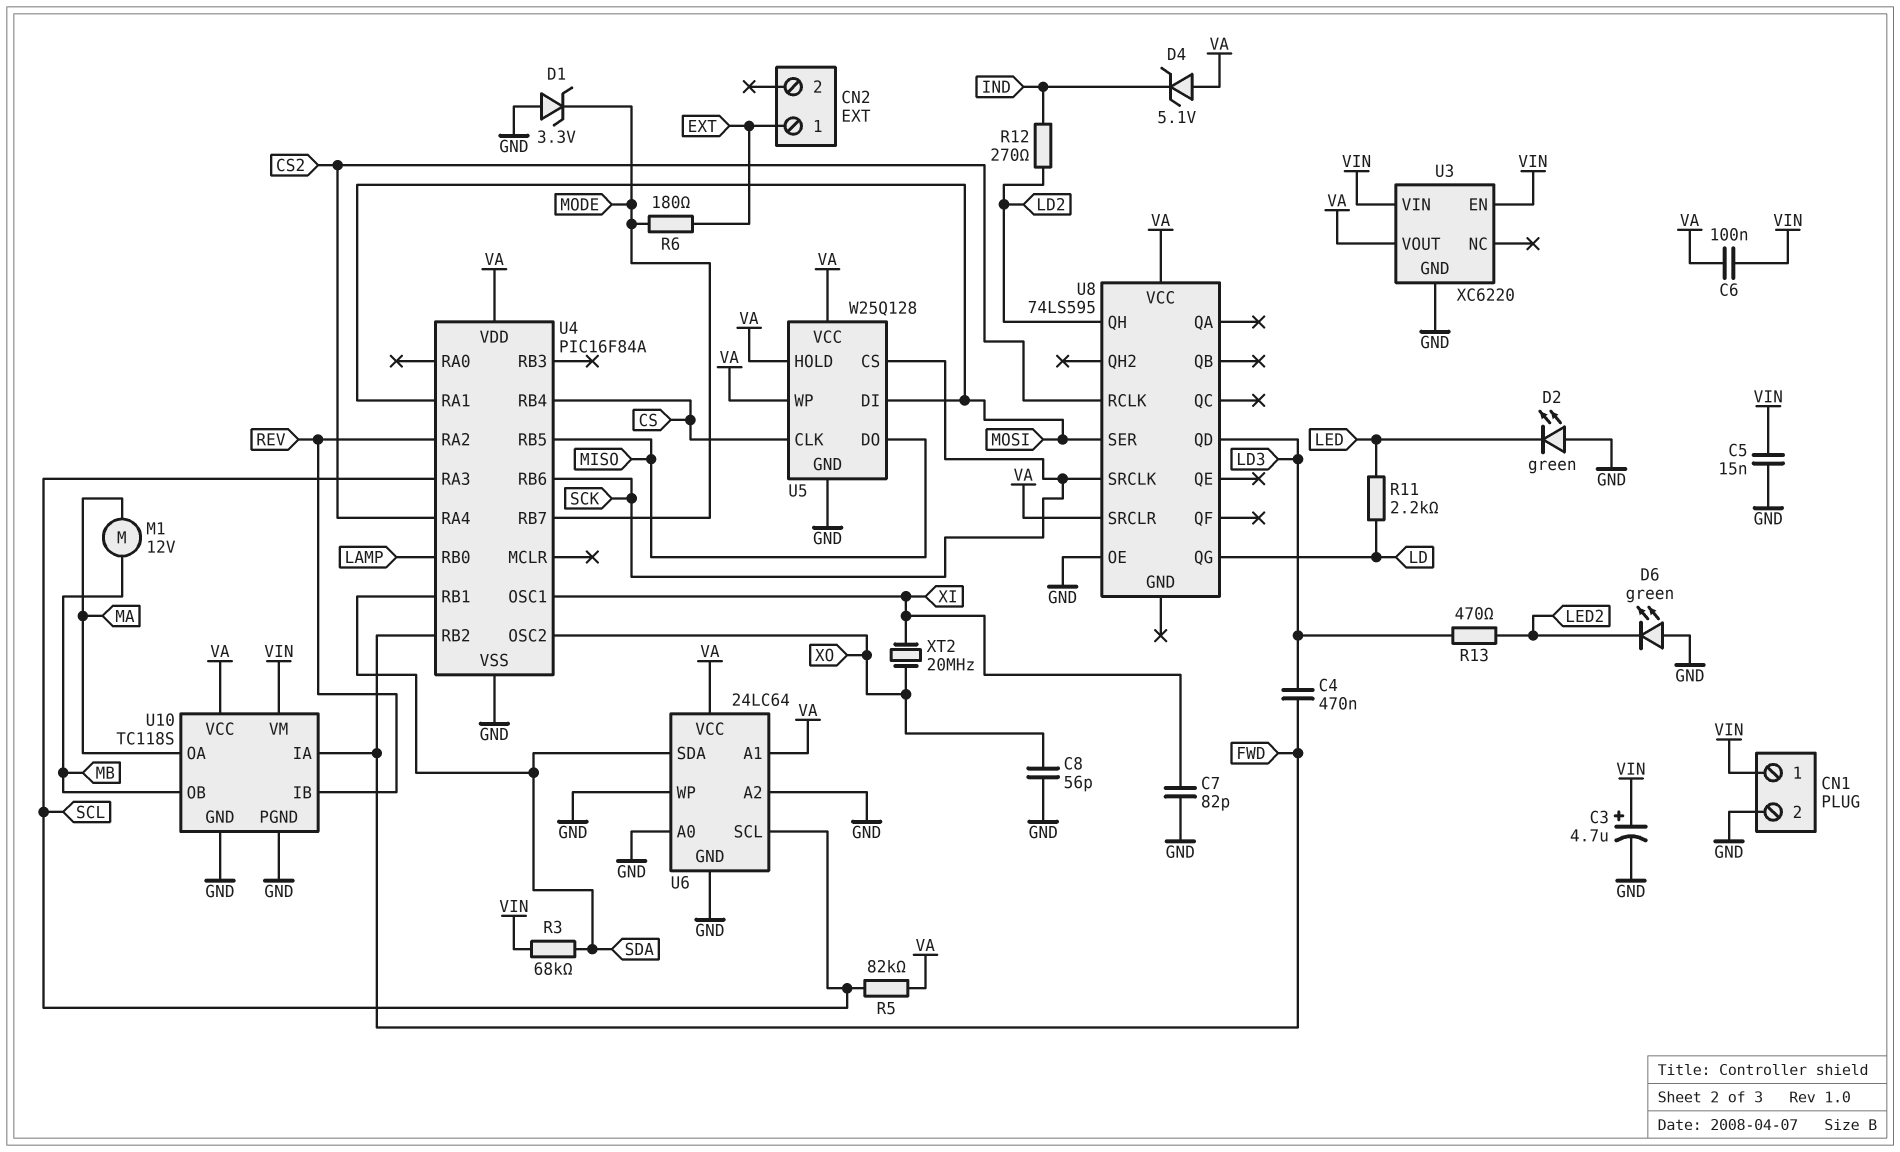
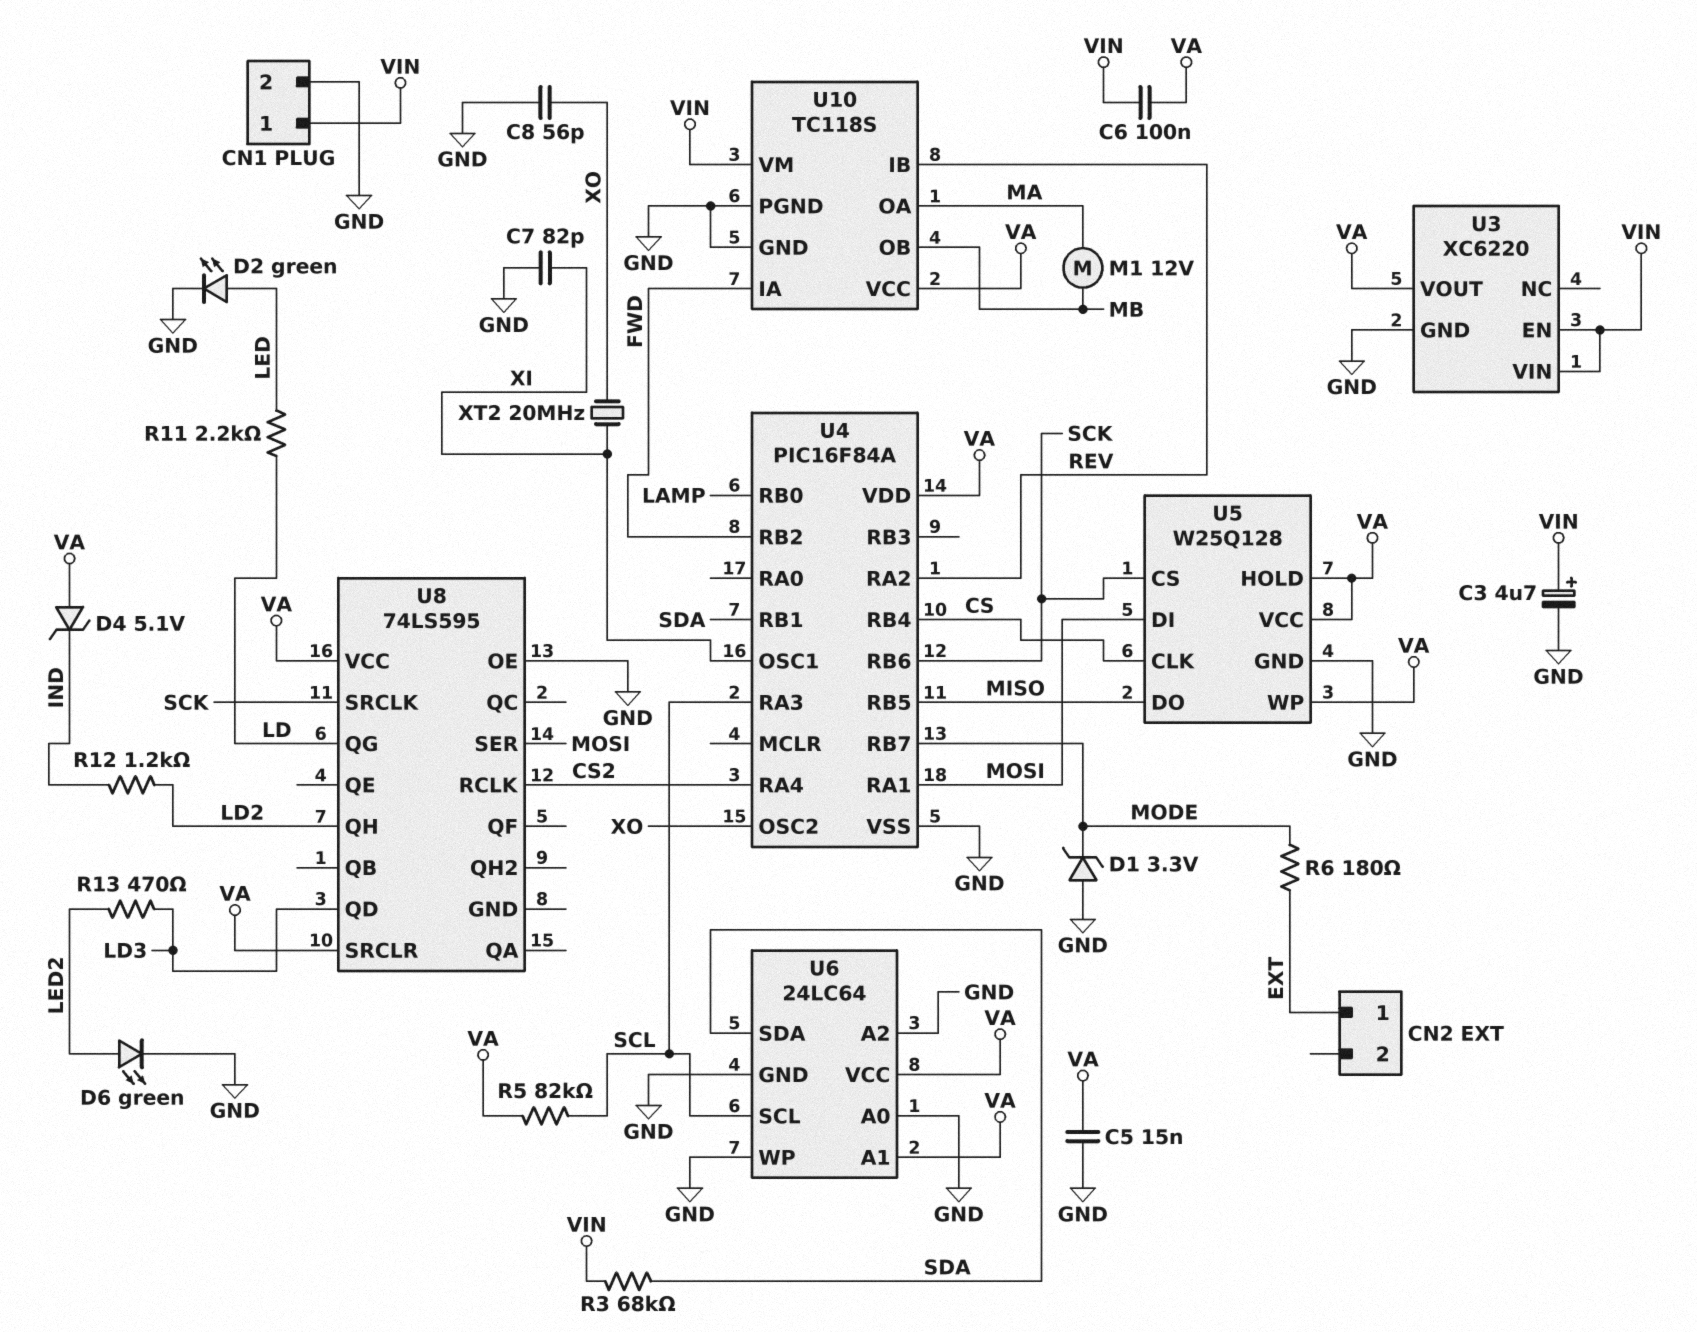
C4: 470nF (FWD, LD3) -> none
C5: 15nF (GND, VIN) -> 15nF (GND, VA)
D2: LED green (A GND, K LED) -> LED green (A LED, K GND)
D6: LED green (A GND, K LED2) -> LED green (A LED2, K GND)
R12: 270 (IND, LD2) -> 1.2k (IND, LD2)

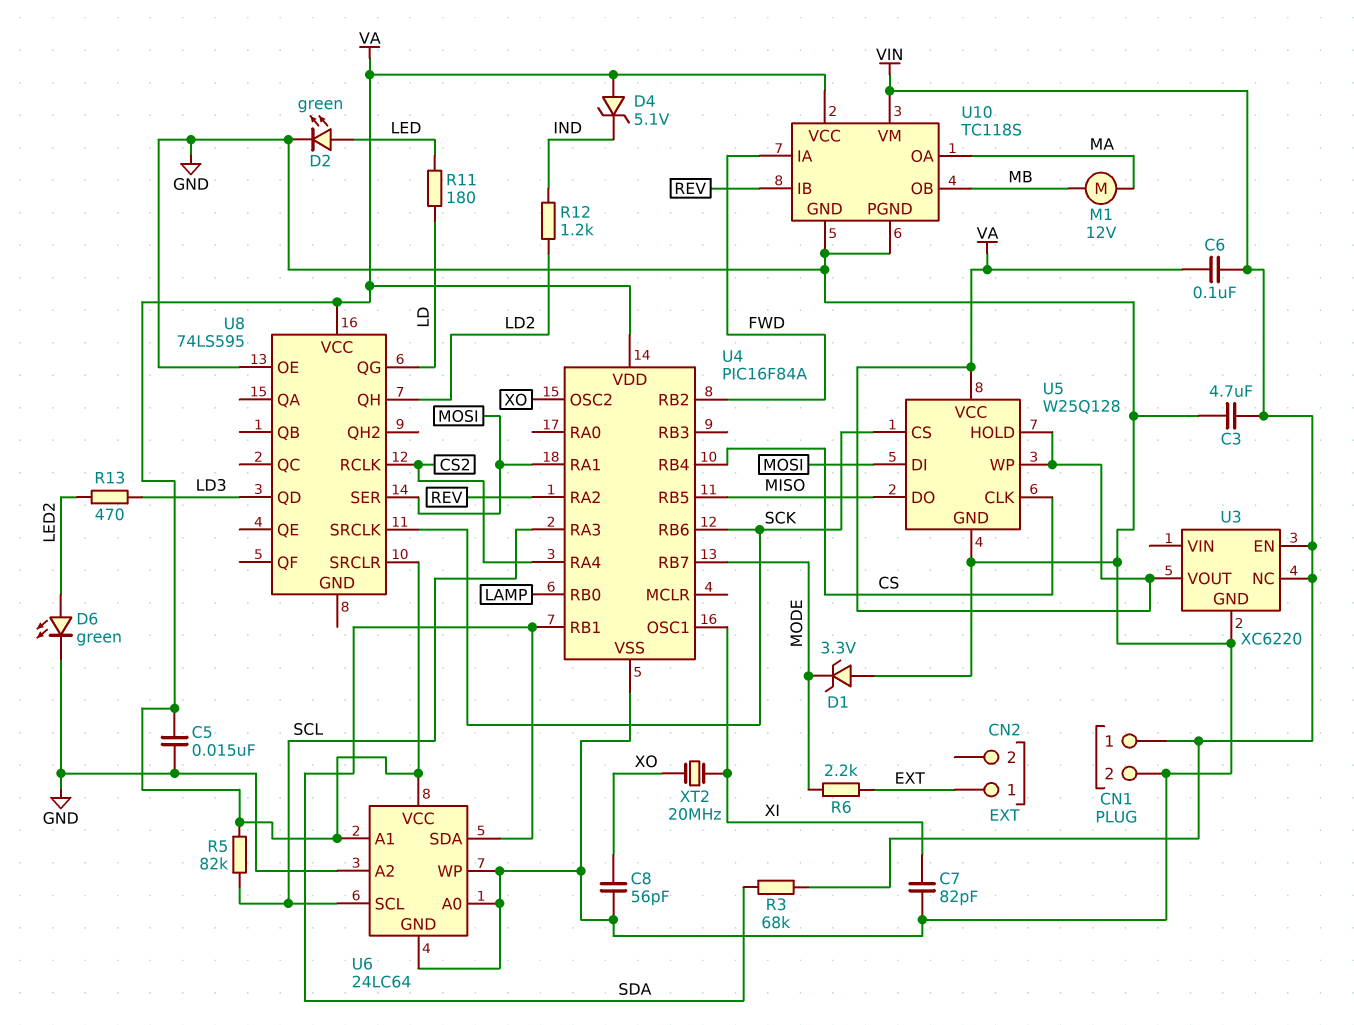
C3: 4.7uF (plus VIN, minus GND) -> 4.7uF (GND, VIN)
R6: 180 (EXT, MODE) -> 2.2k (EXT, MODE)
R11: 2.2k (LD, LED) -> 180 (LD, LED)
U3 pin NC: none -> VIN
U3 pin VIN: VIN -> none

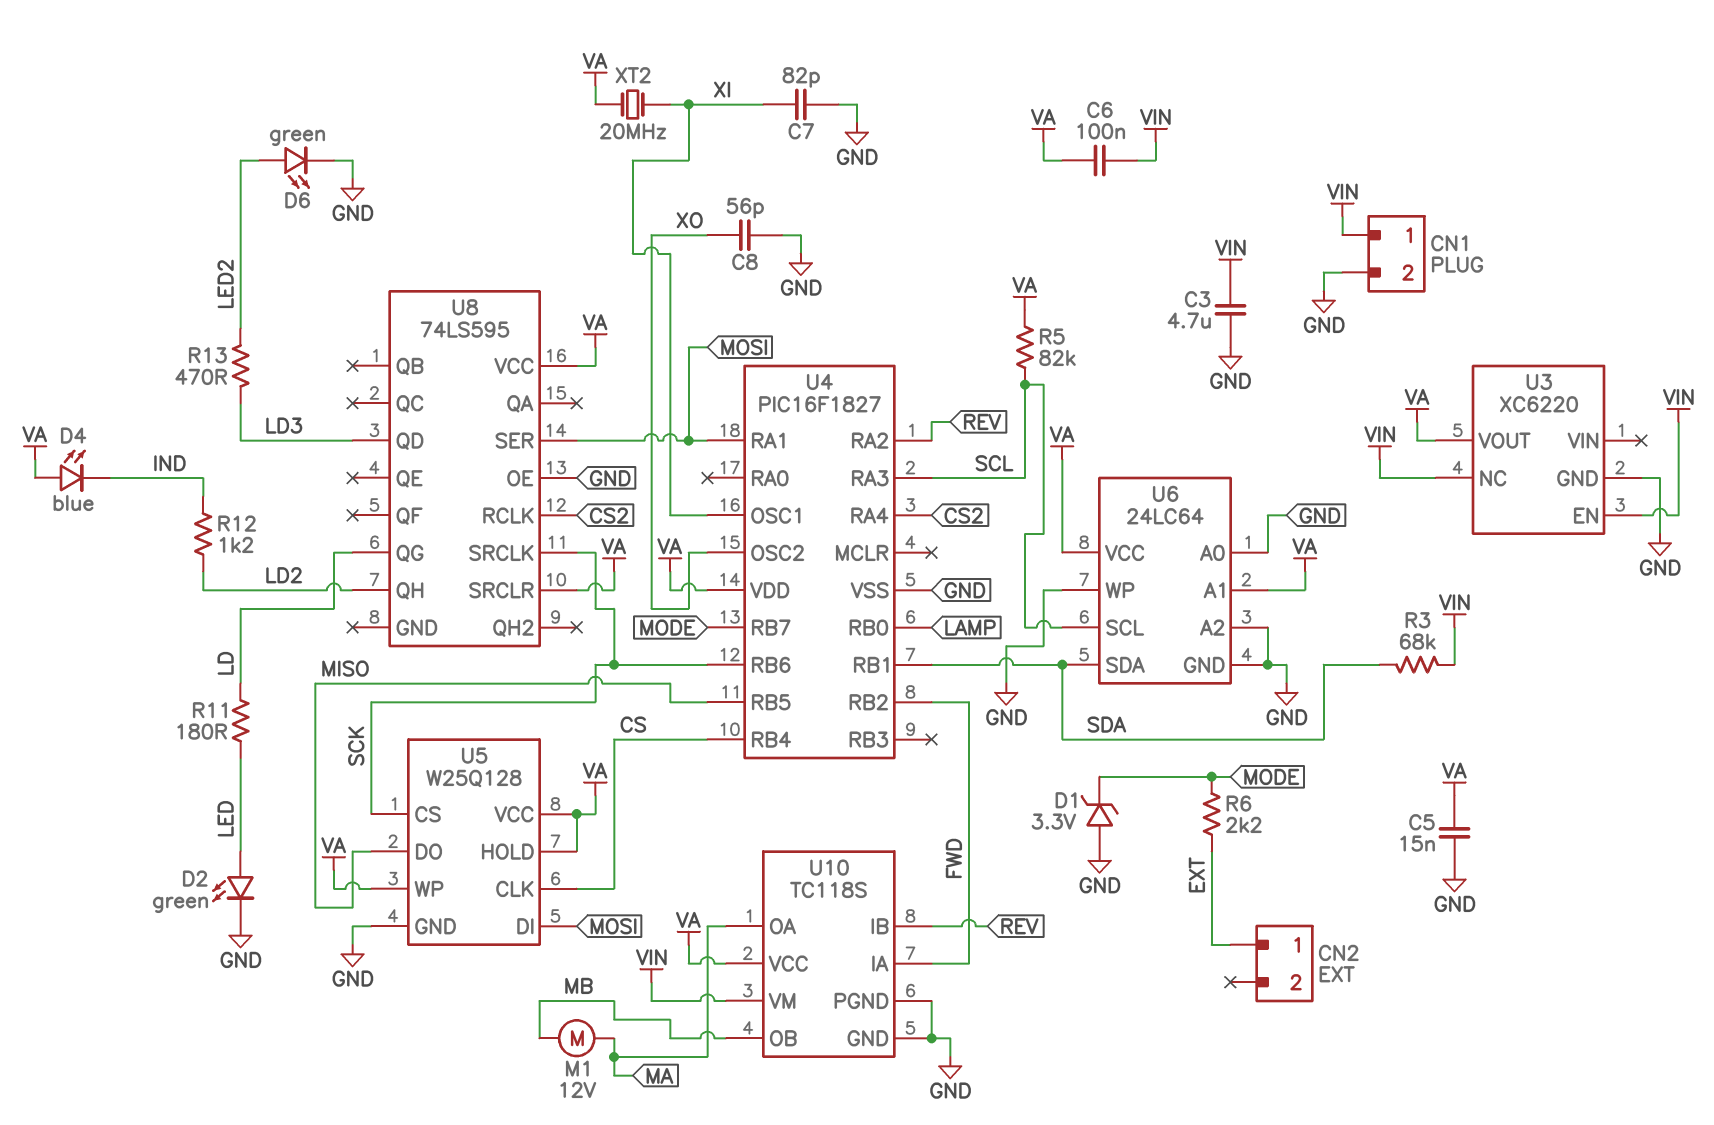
D4: zener 5.1V (A VA, K IND) -> LED blue (A VA, K IND)
U4: PIC16F84A -> PIC16F1827
XT2: 20MHz (XI, XO) -> 20MHz (VA, XI)

